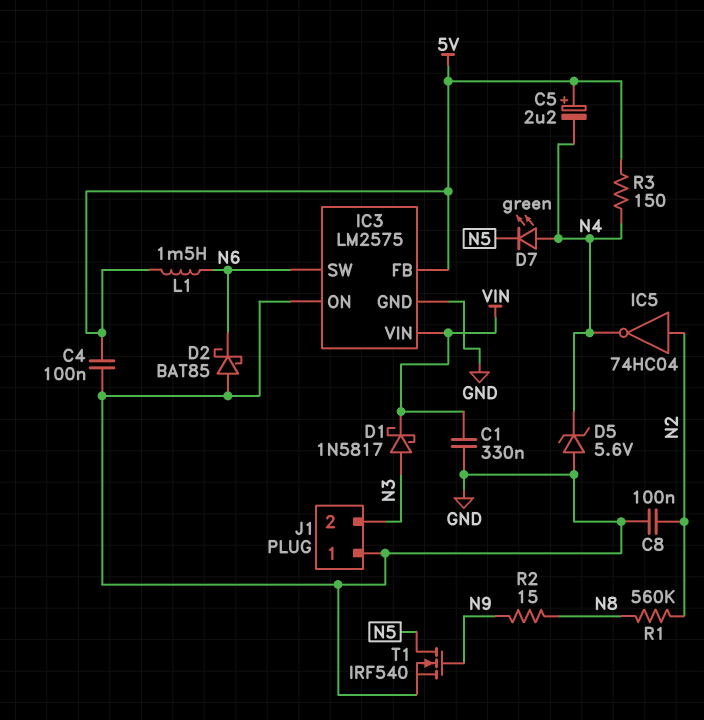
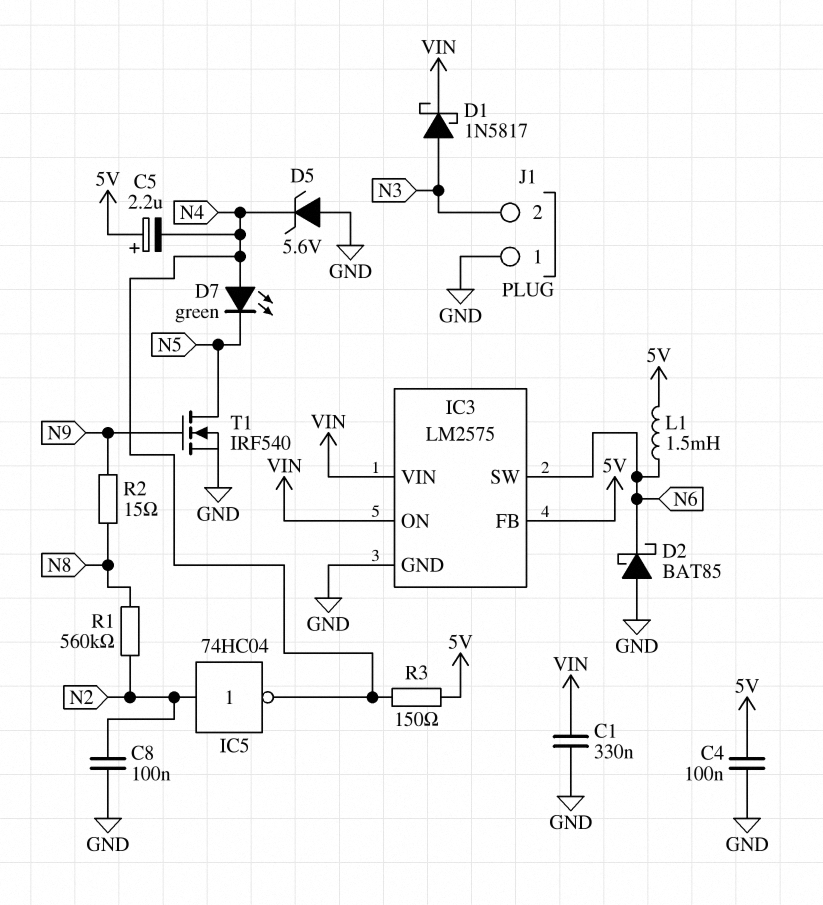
IC3 pin ON: GND -> VIN

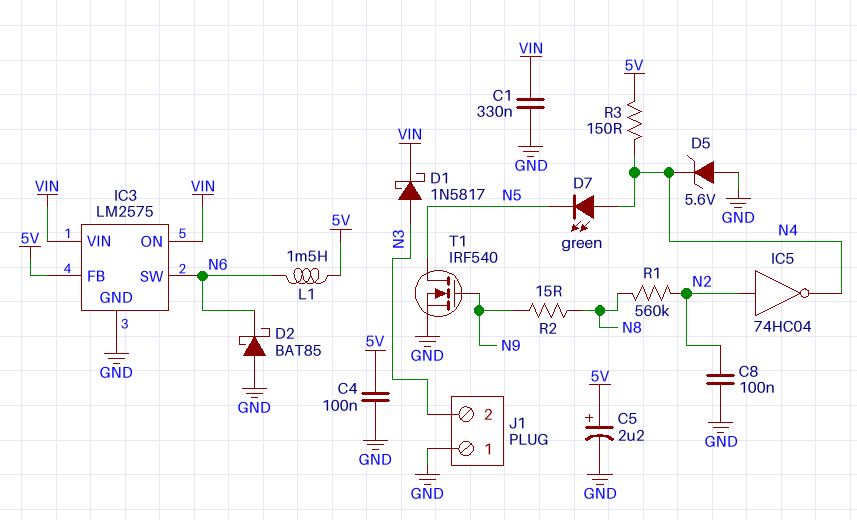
C5: 2.2uF (plus 5V, minus N4) -> 2.2uF (plus 5V, minus GND)

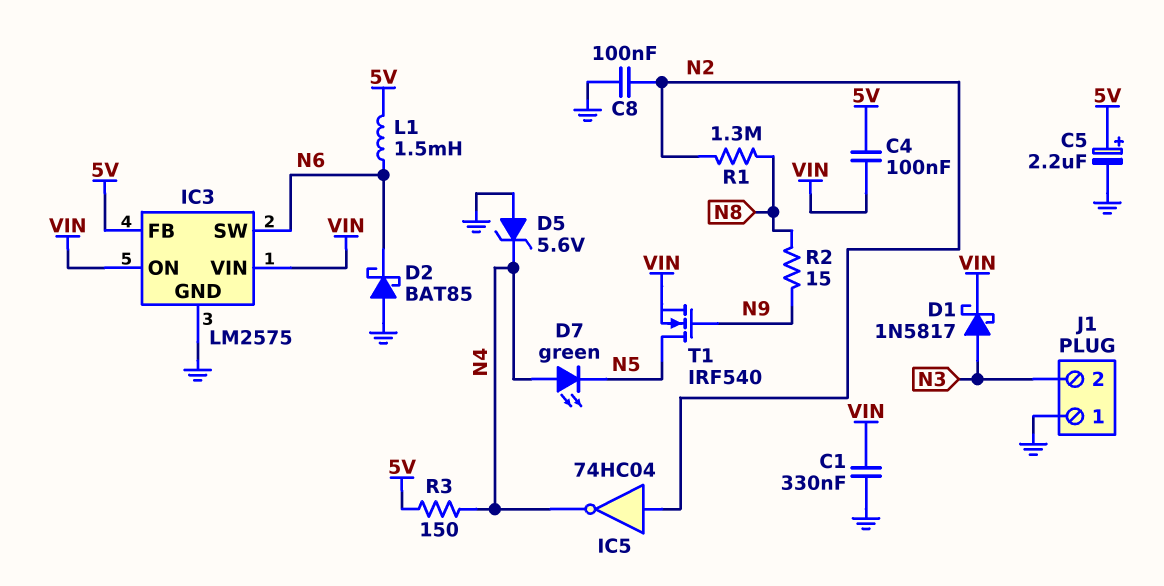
C4: 100nF (5V, GND) -> 100nF (5V, VIN)
R1: 560k (N2, N8) -> 1.3M (N2, N8)
T1: NMOS IRF540 (G N9, D N5, S GND) -> NMOS IRF540 (G N9, D N5, S VIN)

